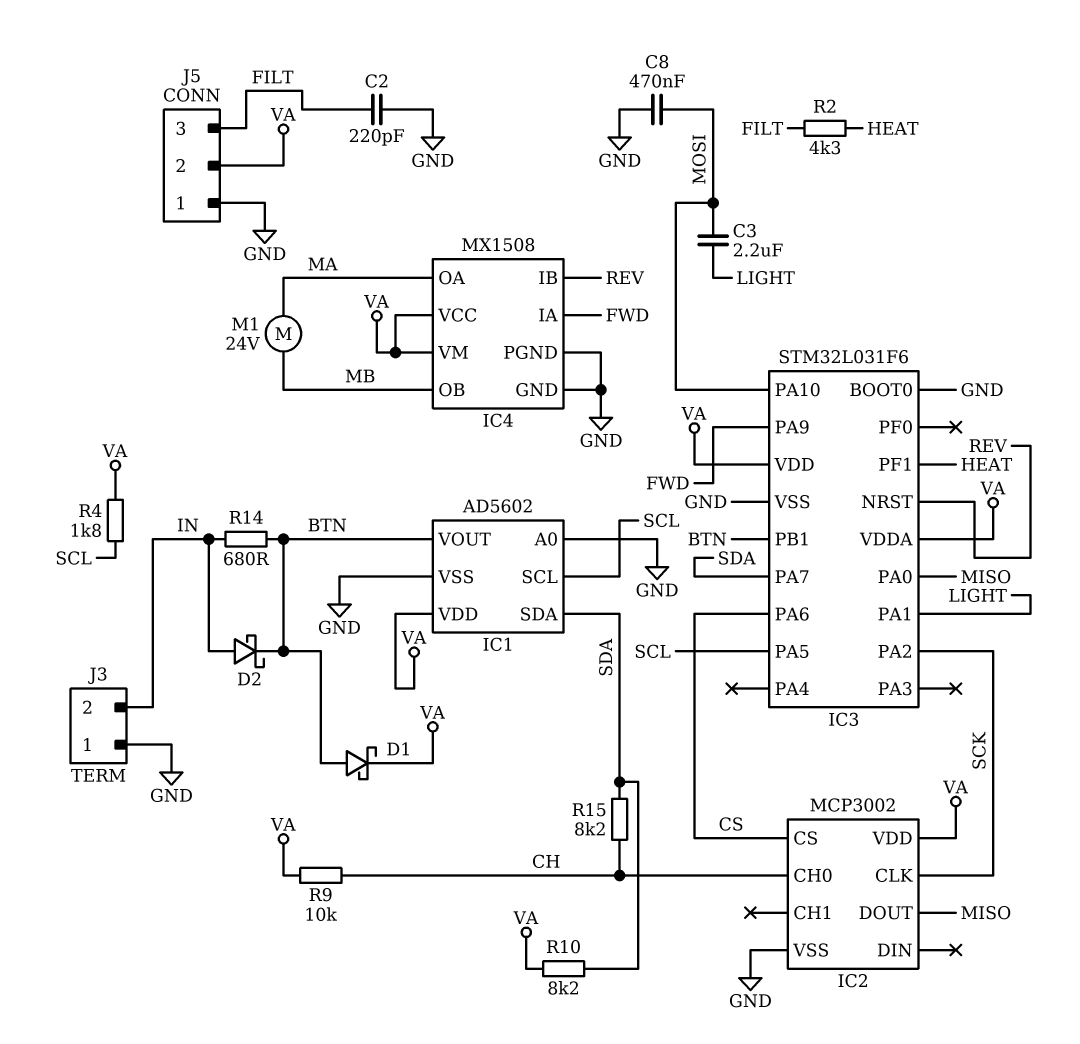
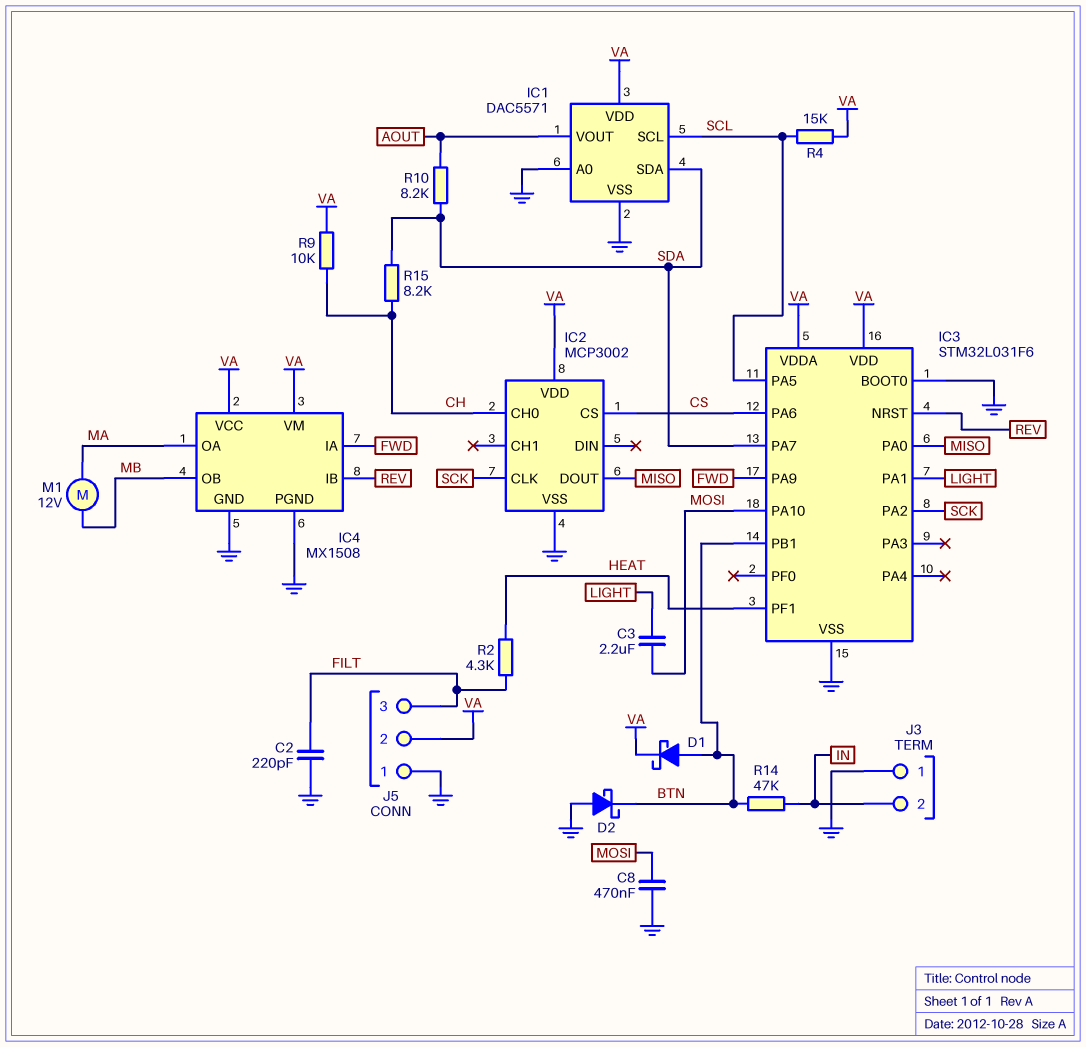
D2: schottky (A IN, K BTN) -> schottky (A GND, K BTN)
IC1: AD5602 -> DAC5571
IC1 pin VOUT: BTN -> AOUT
M1: motor 24V (MA, MB) -> motor 12V (MA, MB)
R4: 1.8k (SCL, VA) -> 15k (SCL, VA)
R10: 8.2k (SDA, VA) -> 8.2k (AOUT, SDA)
R14: 680 (BTN, IN) -> 47k (BTN, IN)

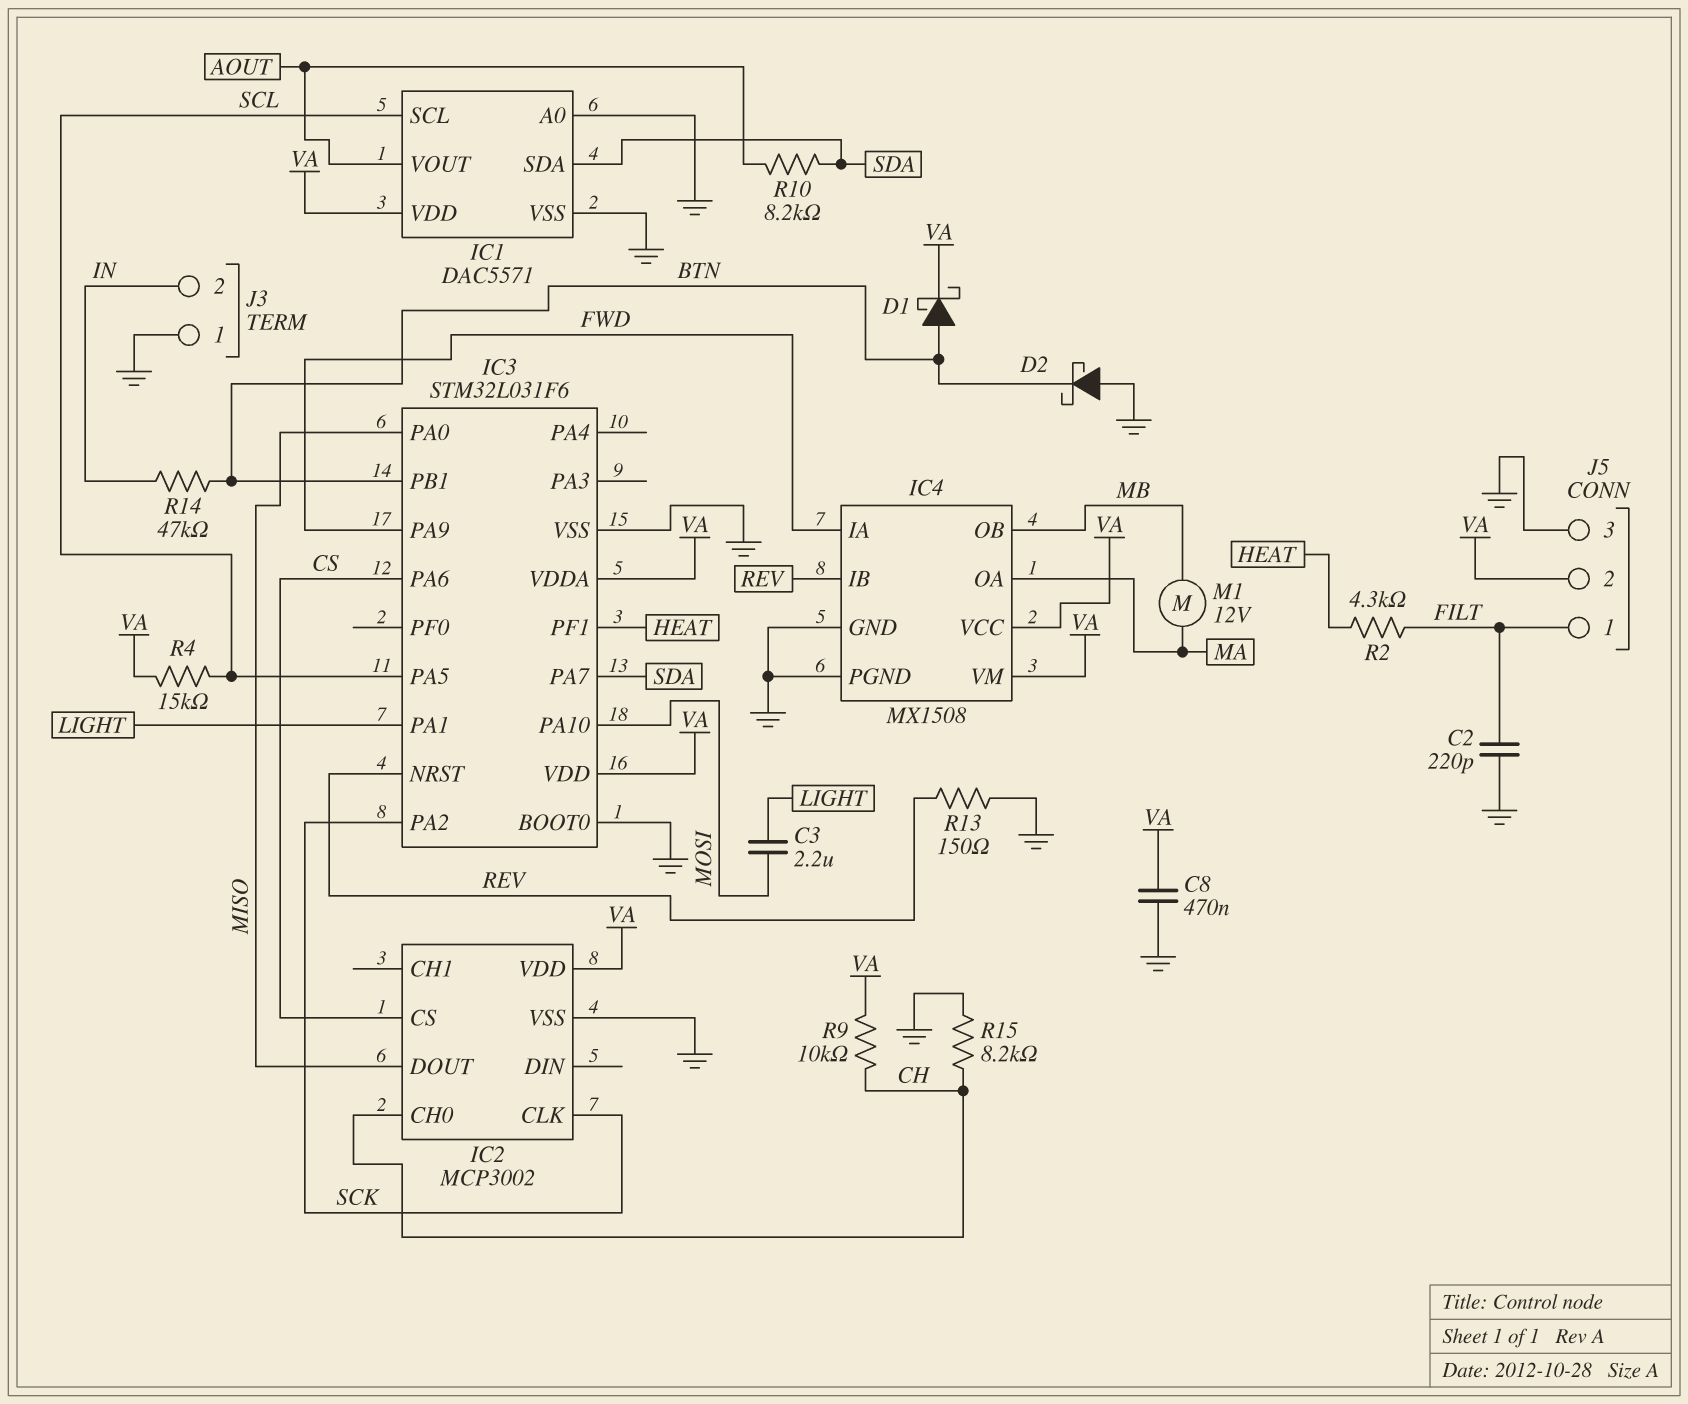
C8: 470nF (GND, MOSI) -> 470nF (GND, VA)
J5 pin 1: GND -> FILT
J5 pin 3: FILT -> GND
R13: none -> 150 (GND, REV)
R15: 8.2k (CH, SDA) -> 8.2k (CH, GND)

